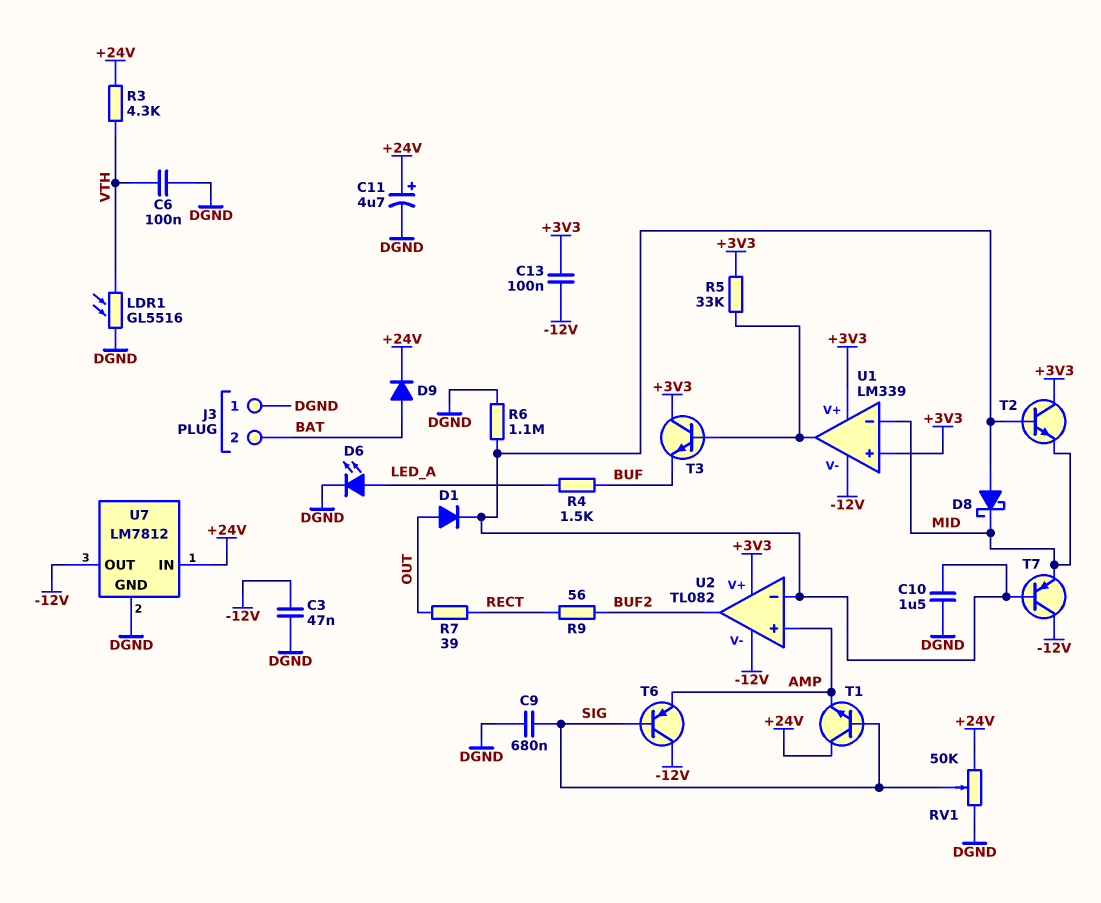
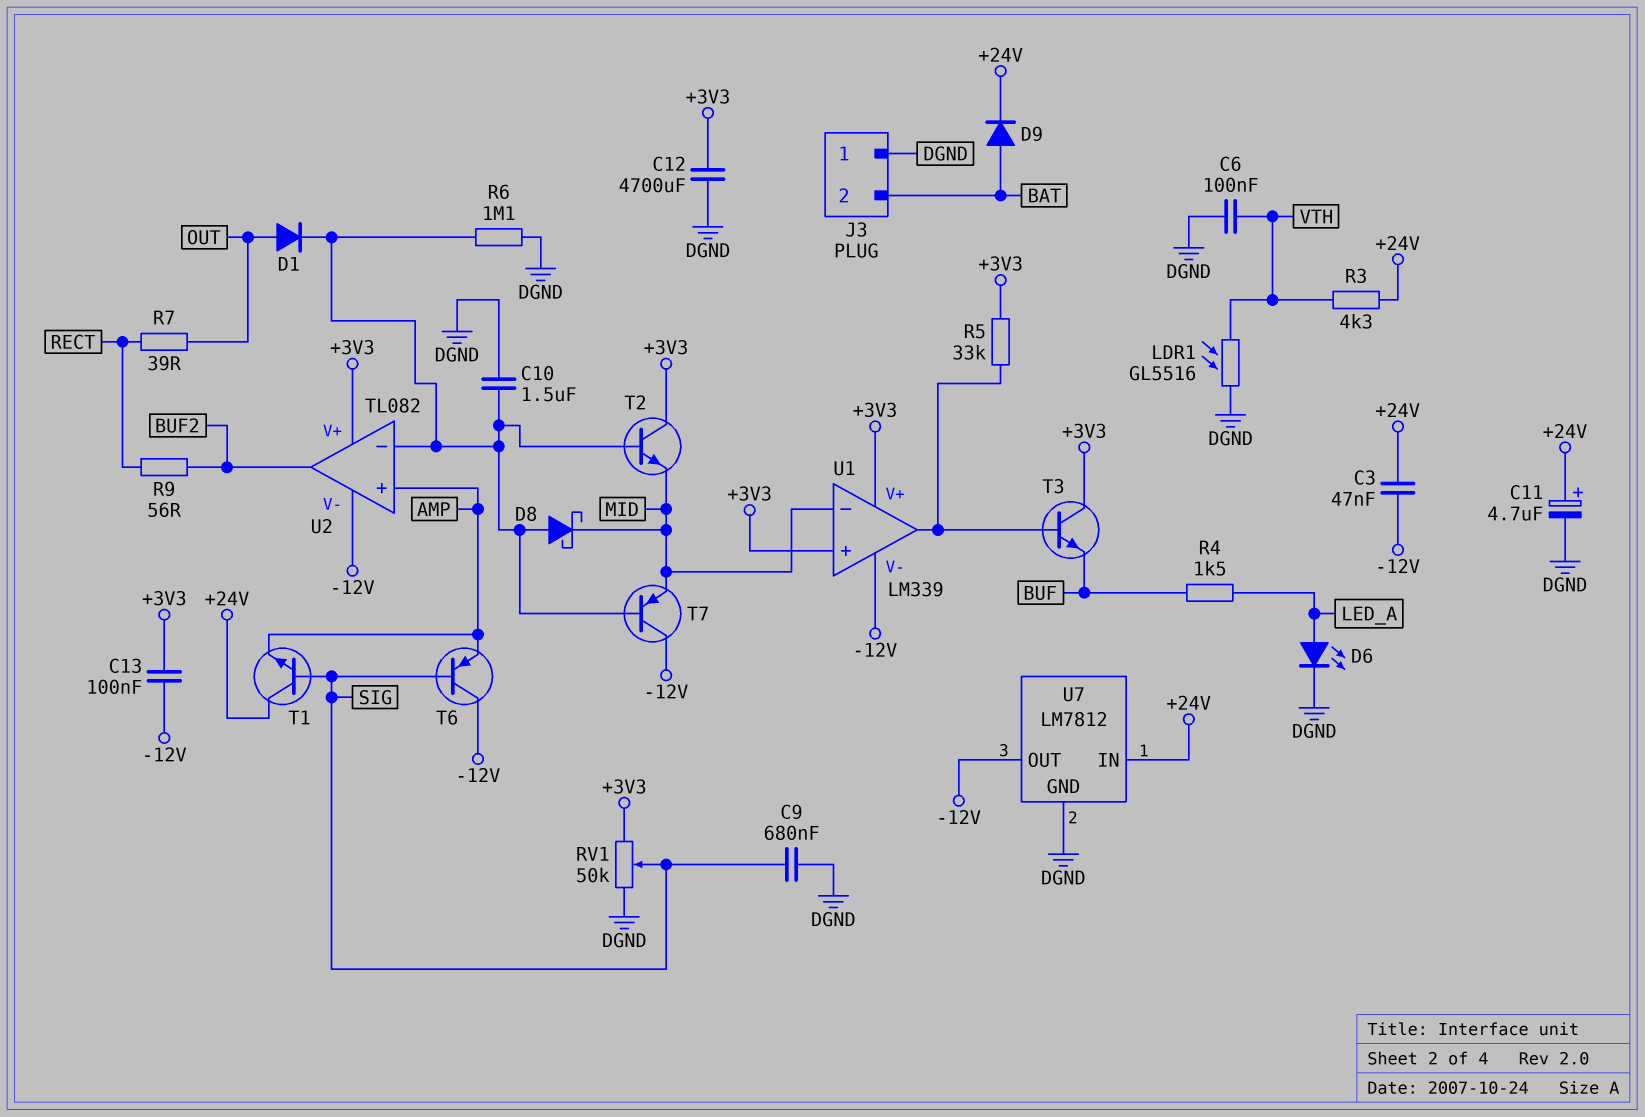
C3: 47nF (-12V, DGND) -> 47nF (+24V, -12V)
C12: none -> 4700uF (+3V3, DGND)
RV1: 50k (+24V, DGND, wiper SIG) -> 50k (+3V3, DGND, wiper SIG)

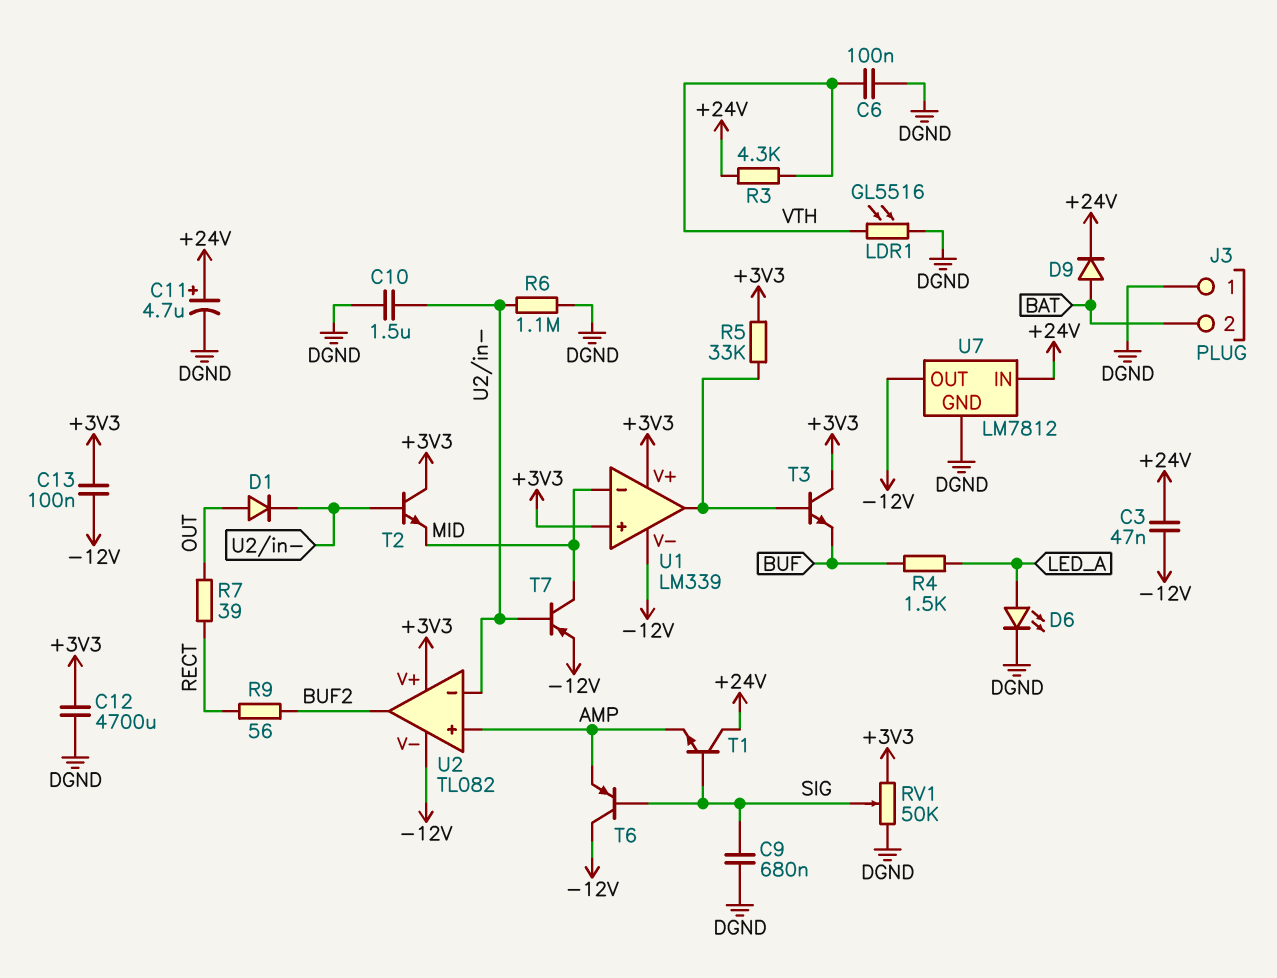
D8: schottky (A U2/in-, K MID) -> none
T7: PNP (B U2/in-, C -12V, E MID) -> PNP (B U2/in-, C MID, E -12V)

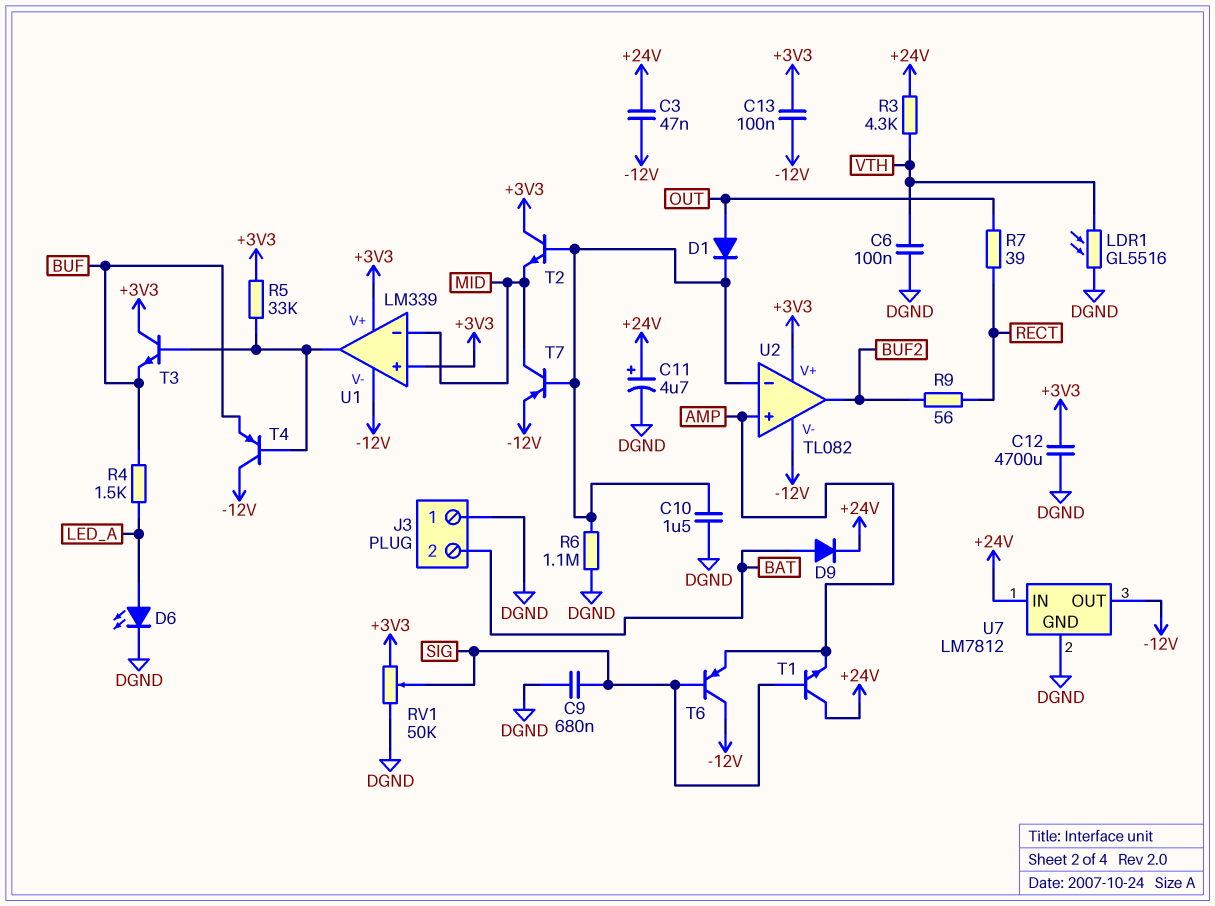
T4: none -> PNP (B U1/out, C -12V, E BUF)

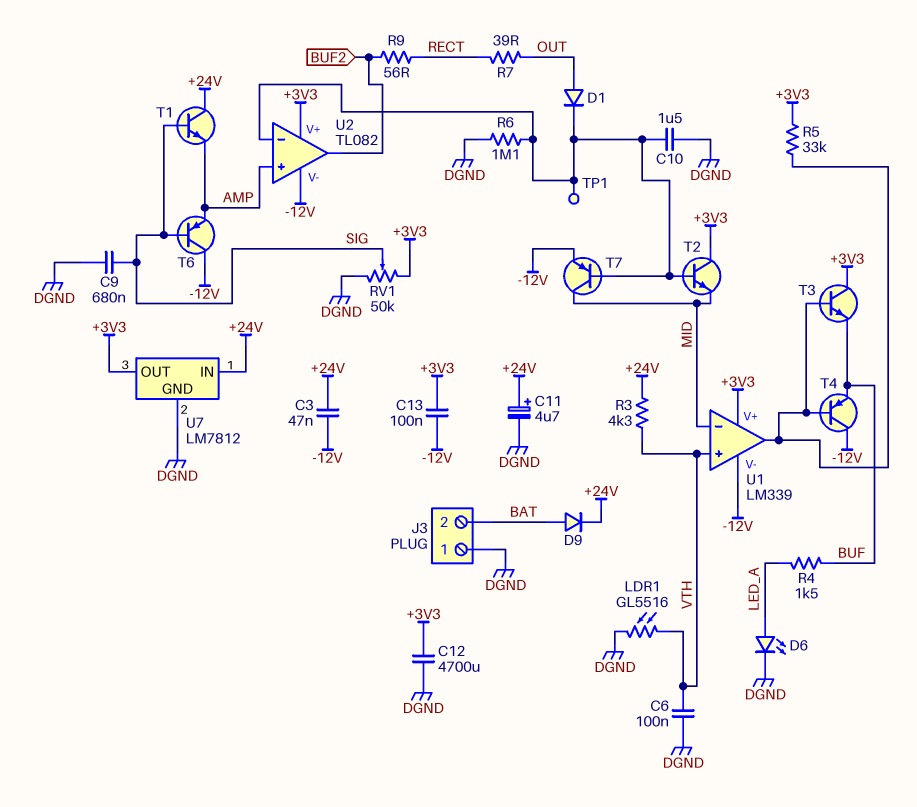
TP1: none -> test point (U2/in-)
U1 pin in+: +3V3 -> VTH
U7 pin OUT: -12V -> +3V3

